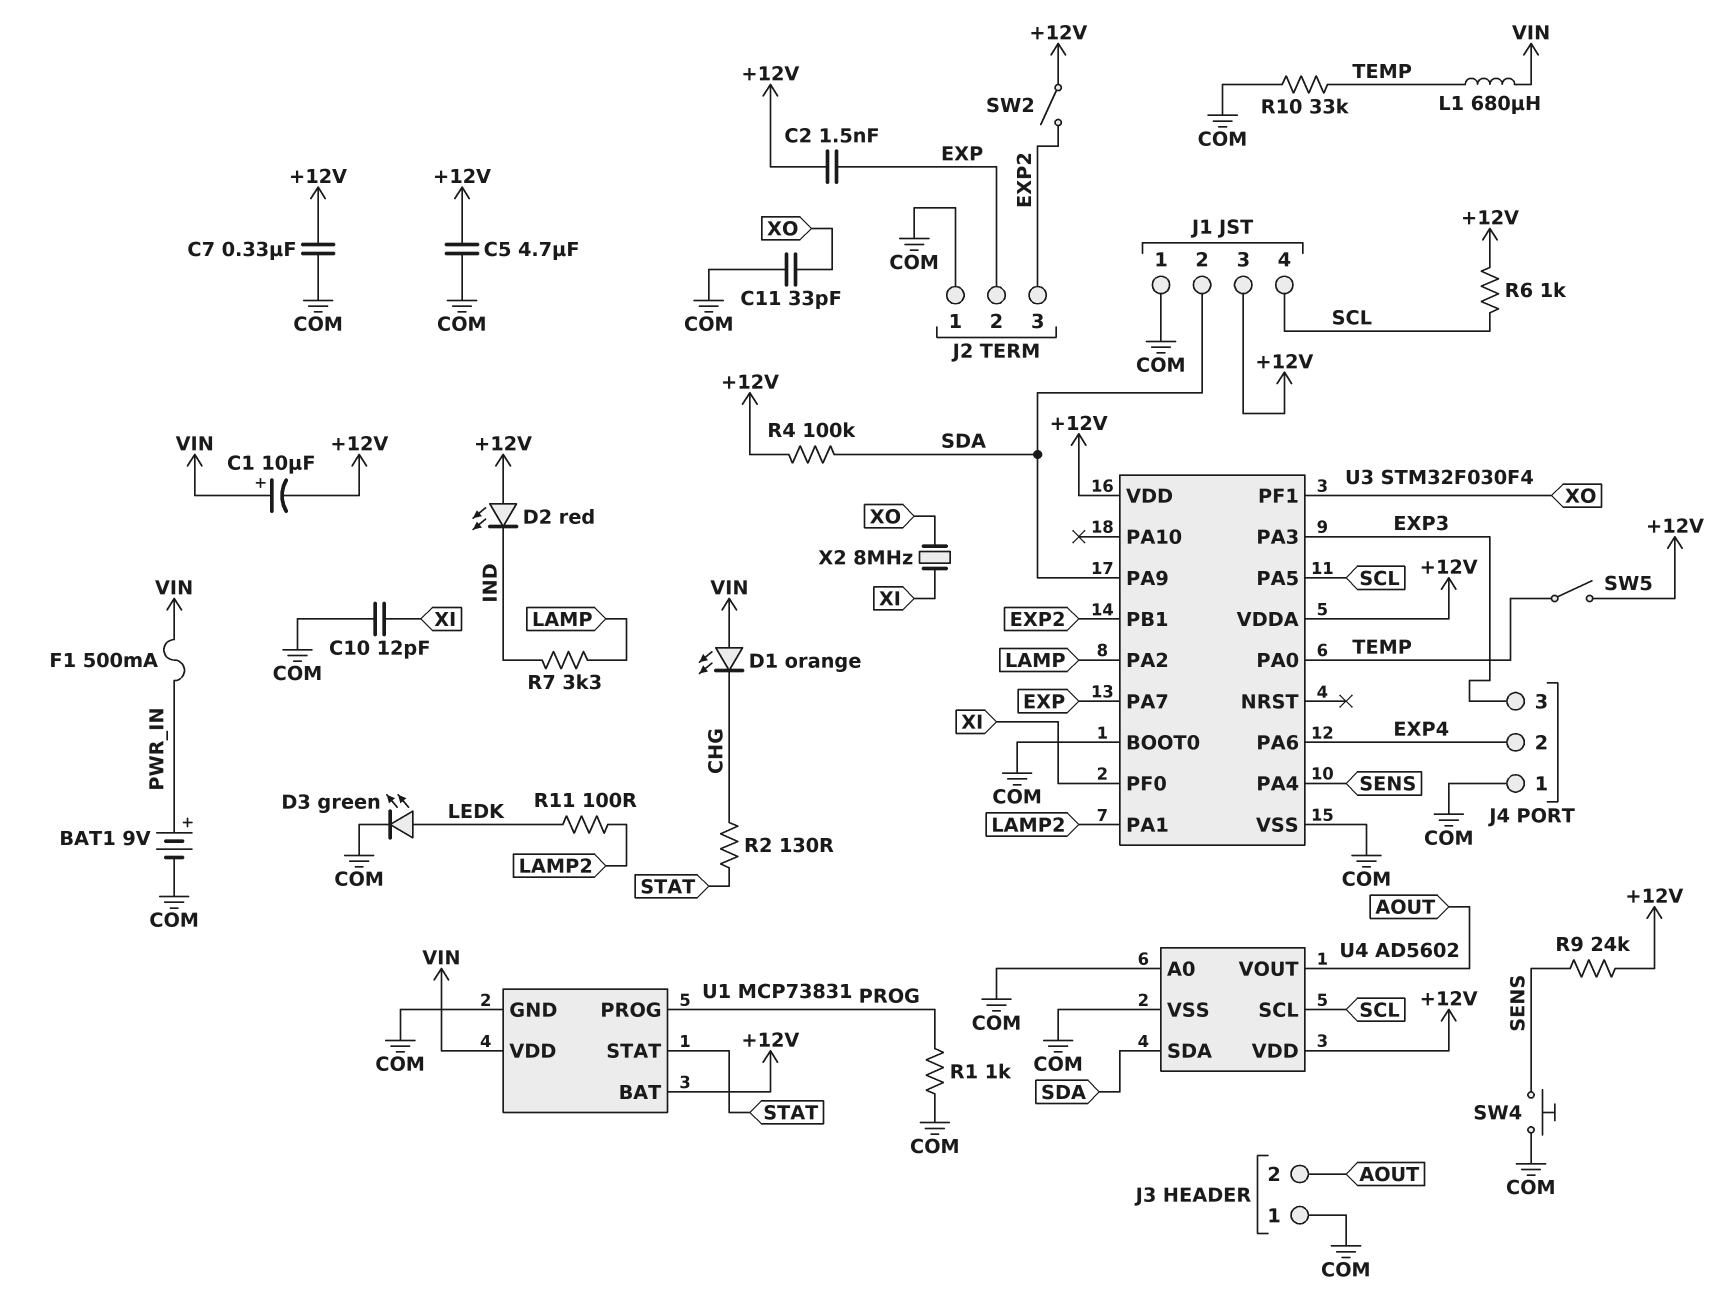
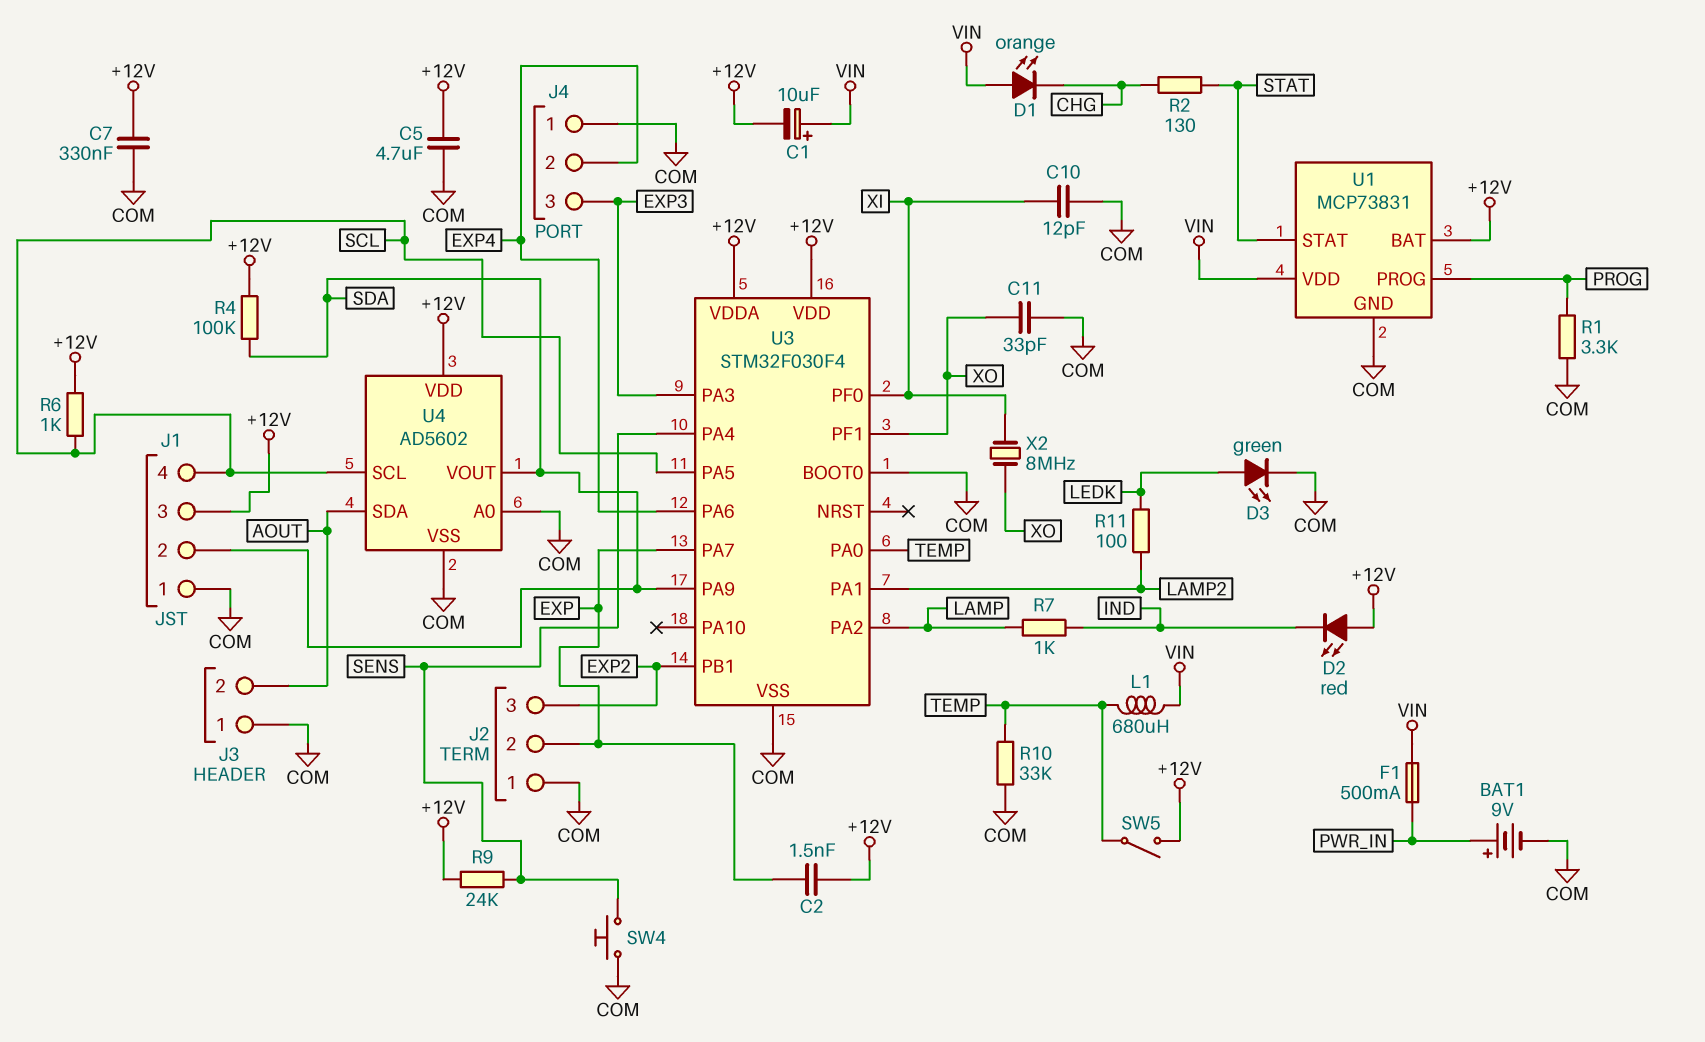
R1: 1k (COM, PROG) -> 3.3k (COM, PROG)
R7: 3.3k (IND, LAMP) -> 1k (IND, LAMP)
SW2: switch (+12V, EXP2) -> none
U4 pin SDA: SDA -> AOUT
U4 pin VOUT: AOUT -> SDA

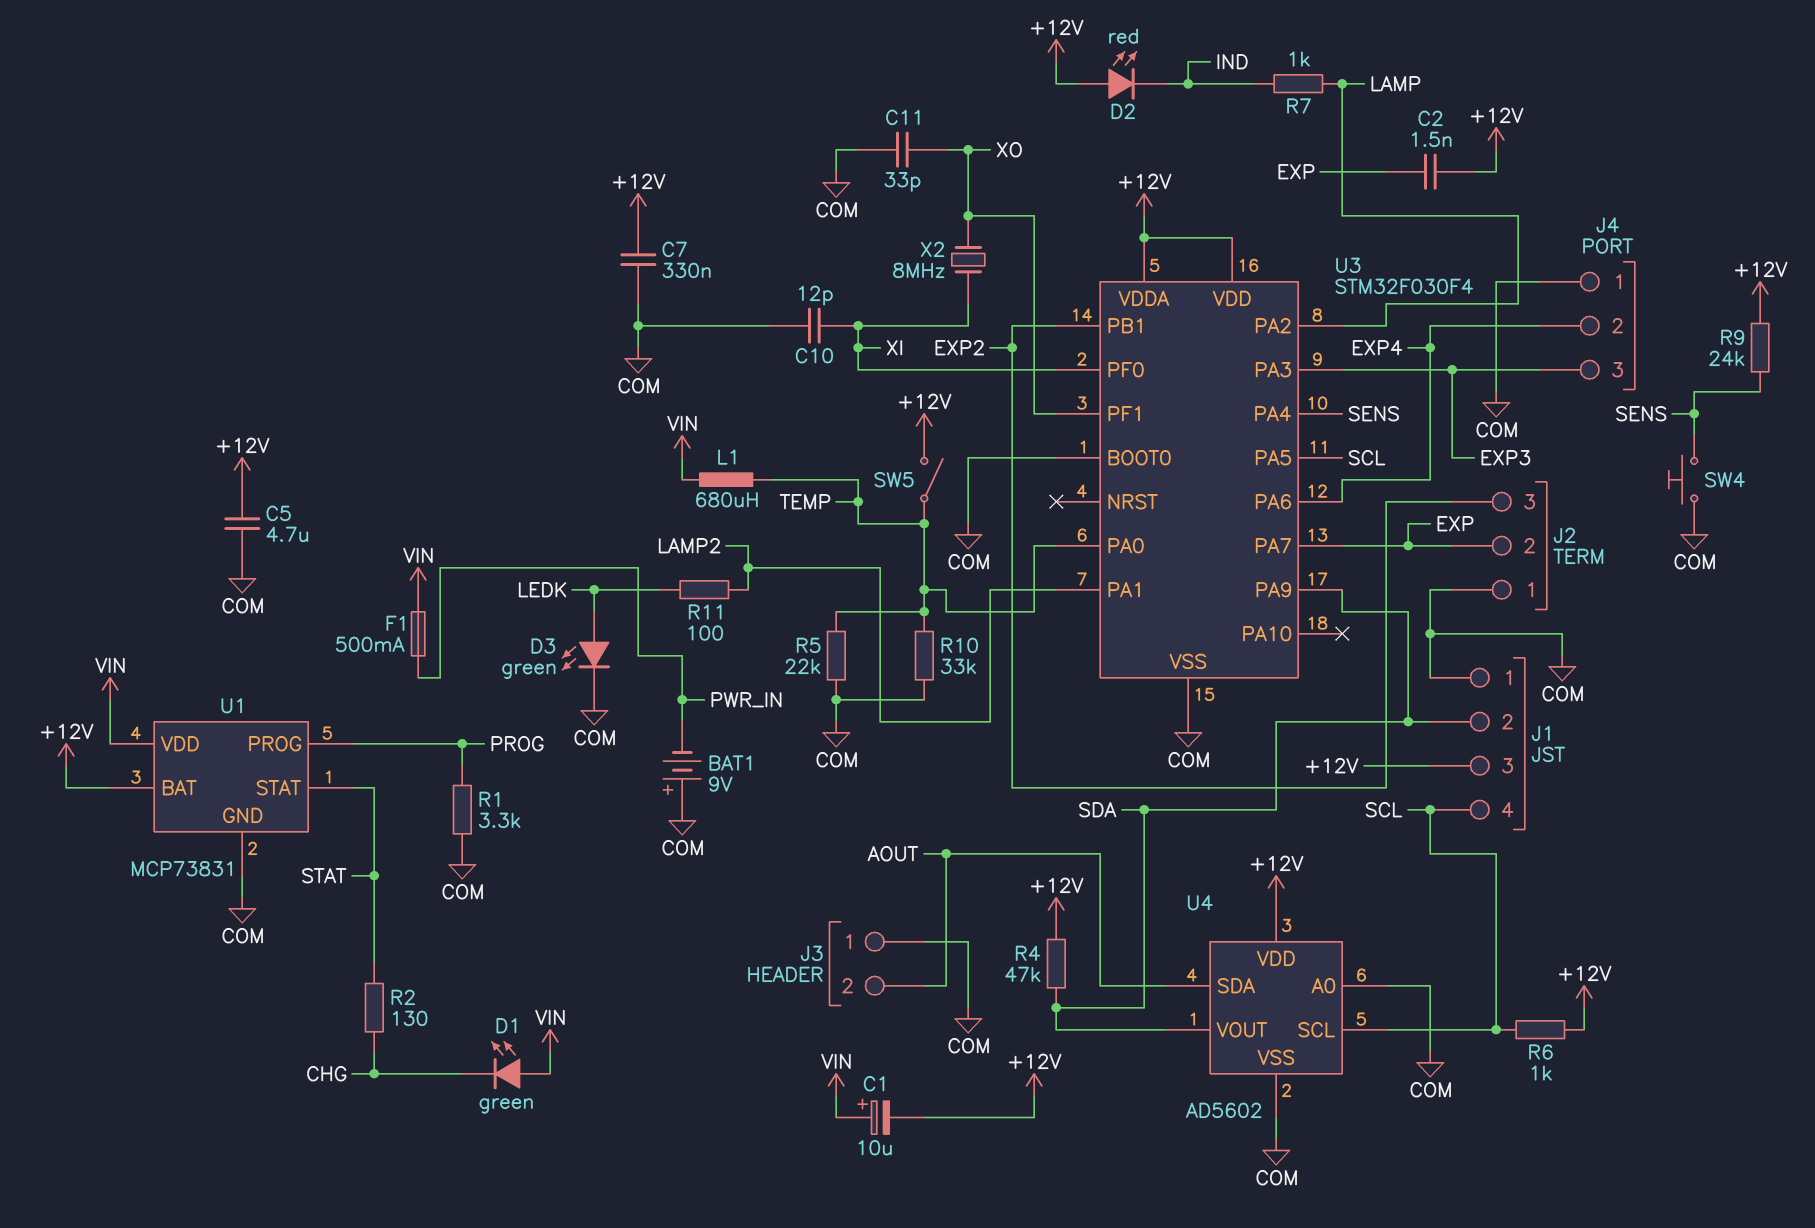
BAT1: 9V (plus PWR_IN, minus COM) -> 9V (plus COM, minus PWR_IN)
D1: LED orange (A VIN, K CHG) -> LED green (A VIN, K CHG)
R4: 100k (+12V, SDA) -> 47k (+12V, SDA)
R5: none -> 22k (COM, TEMP)

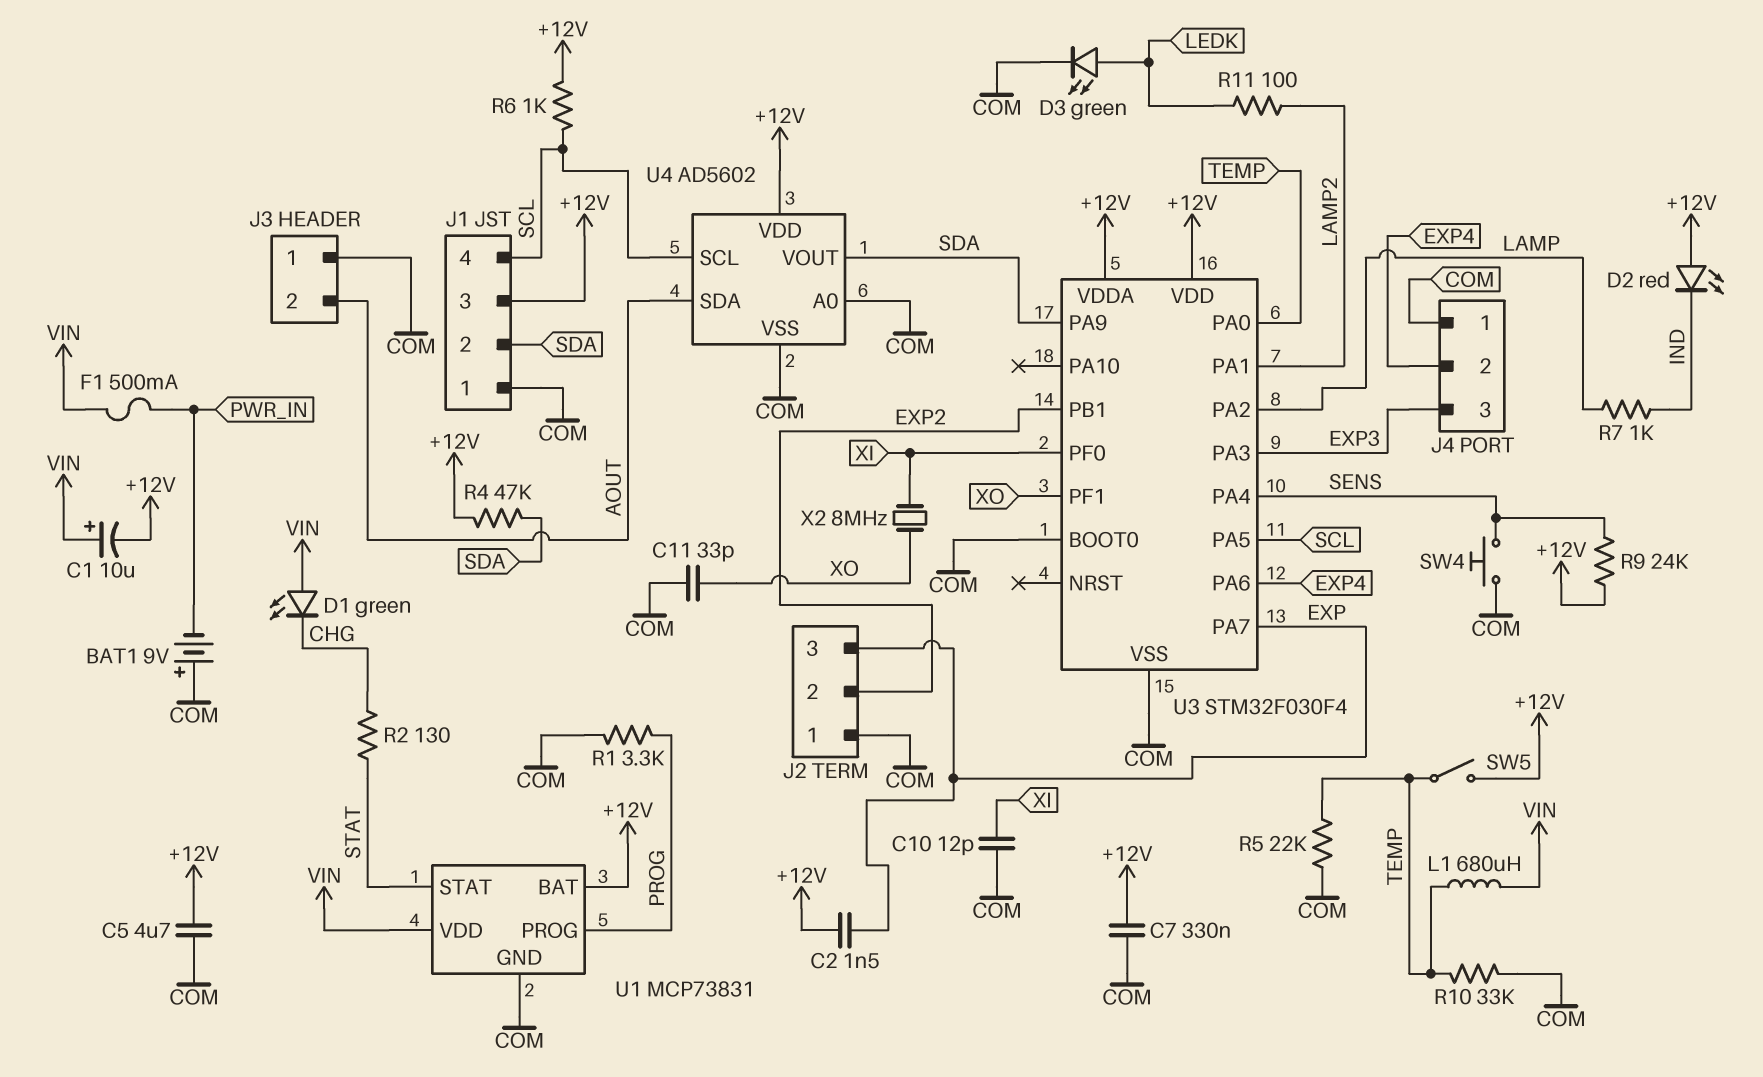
J2 pin 2: EXP -> EXP2
J2 pin 3: EXP2 -> EXP

